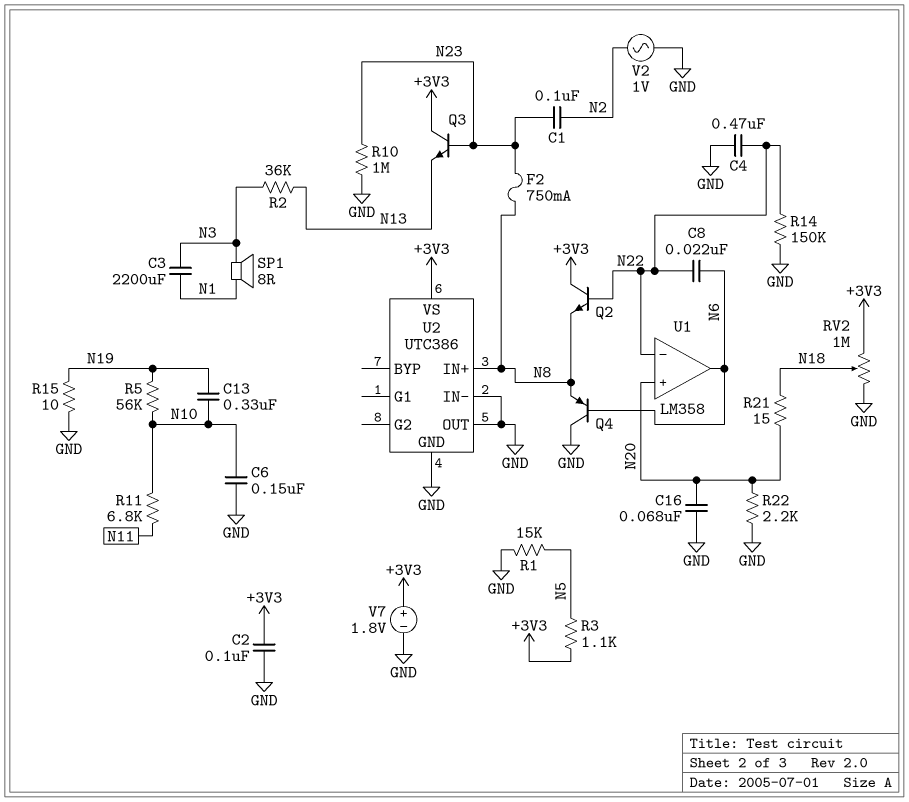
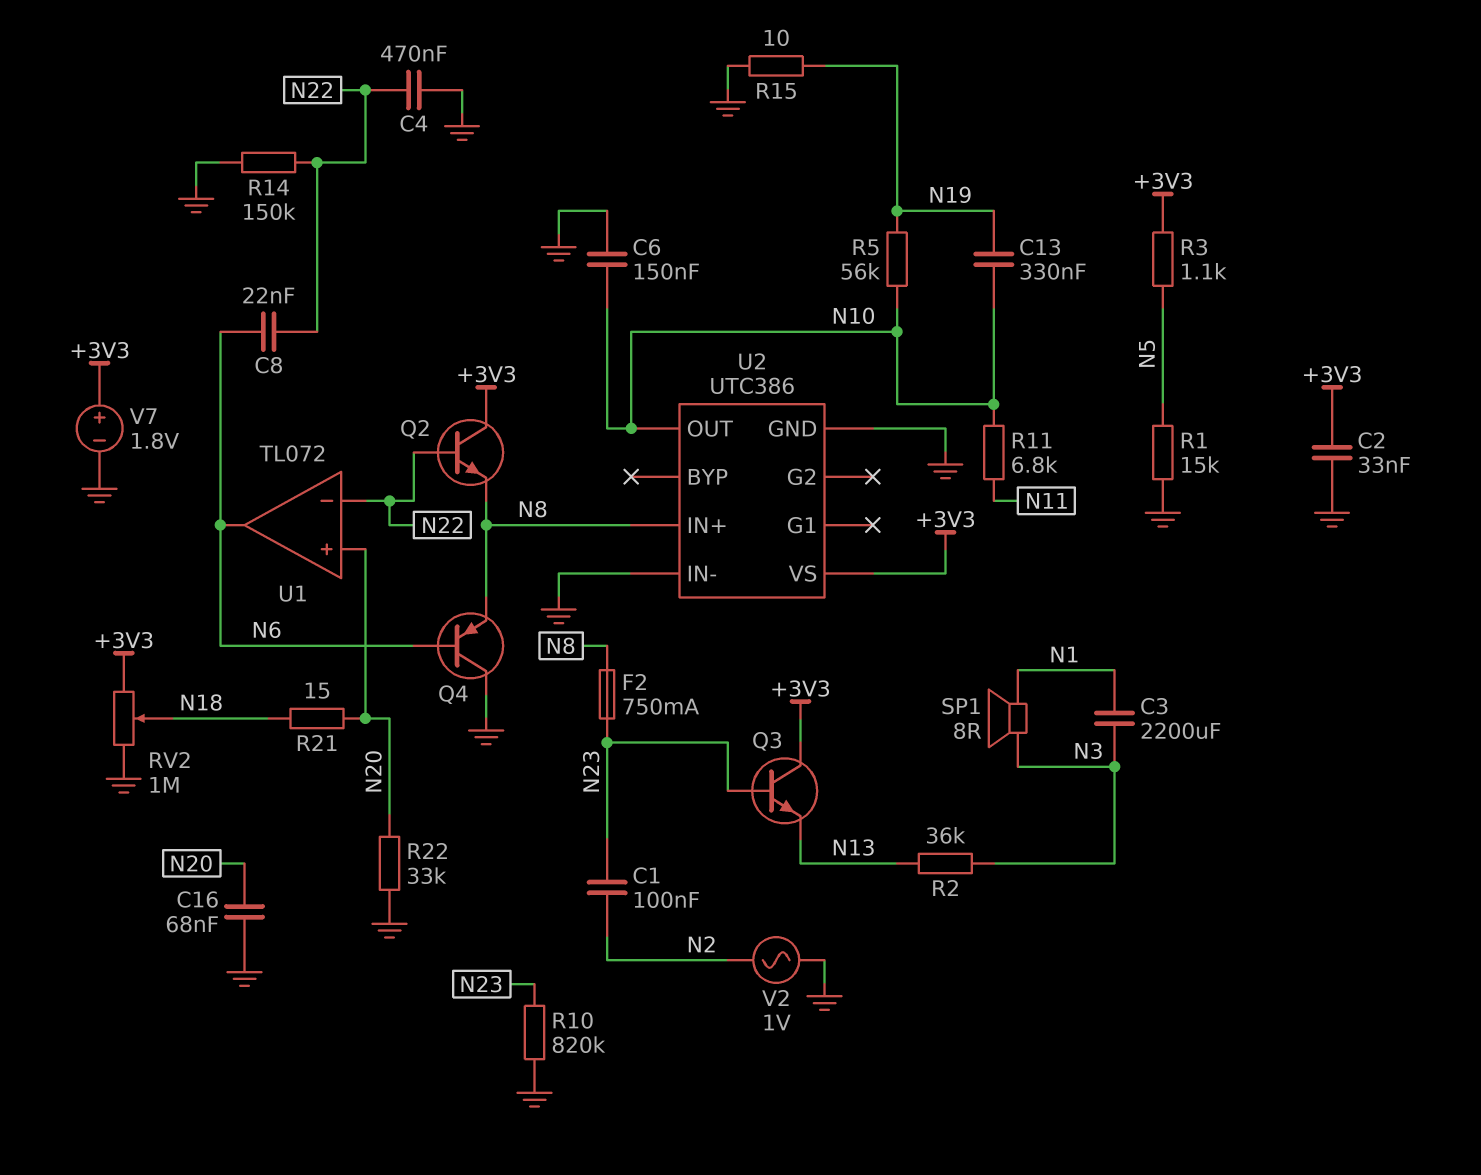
C2: 100nF (+3V3, GND) -> 33nF (+3V3, GND)
R10: 1M (GND, N23) -> 820k (GND, N23)
R22: 2.2k (GND, N20) -> 33k (GND, N20)
U1: LM358 -> TL072
U2 pin OUT: GND -> N10

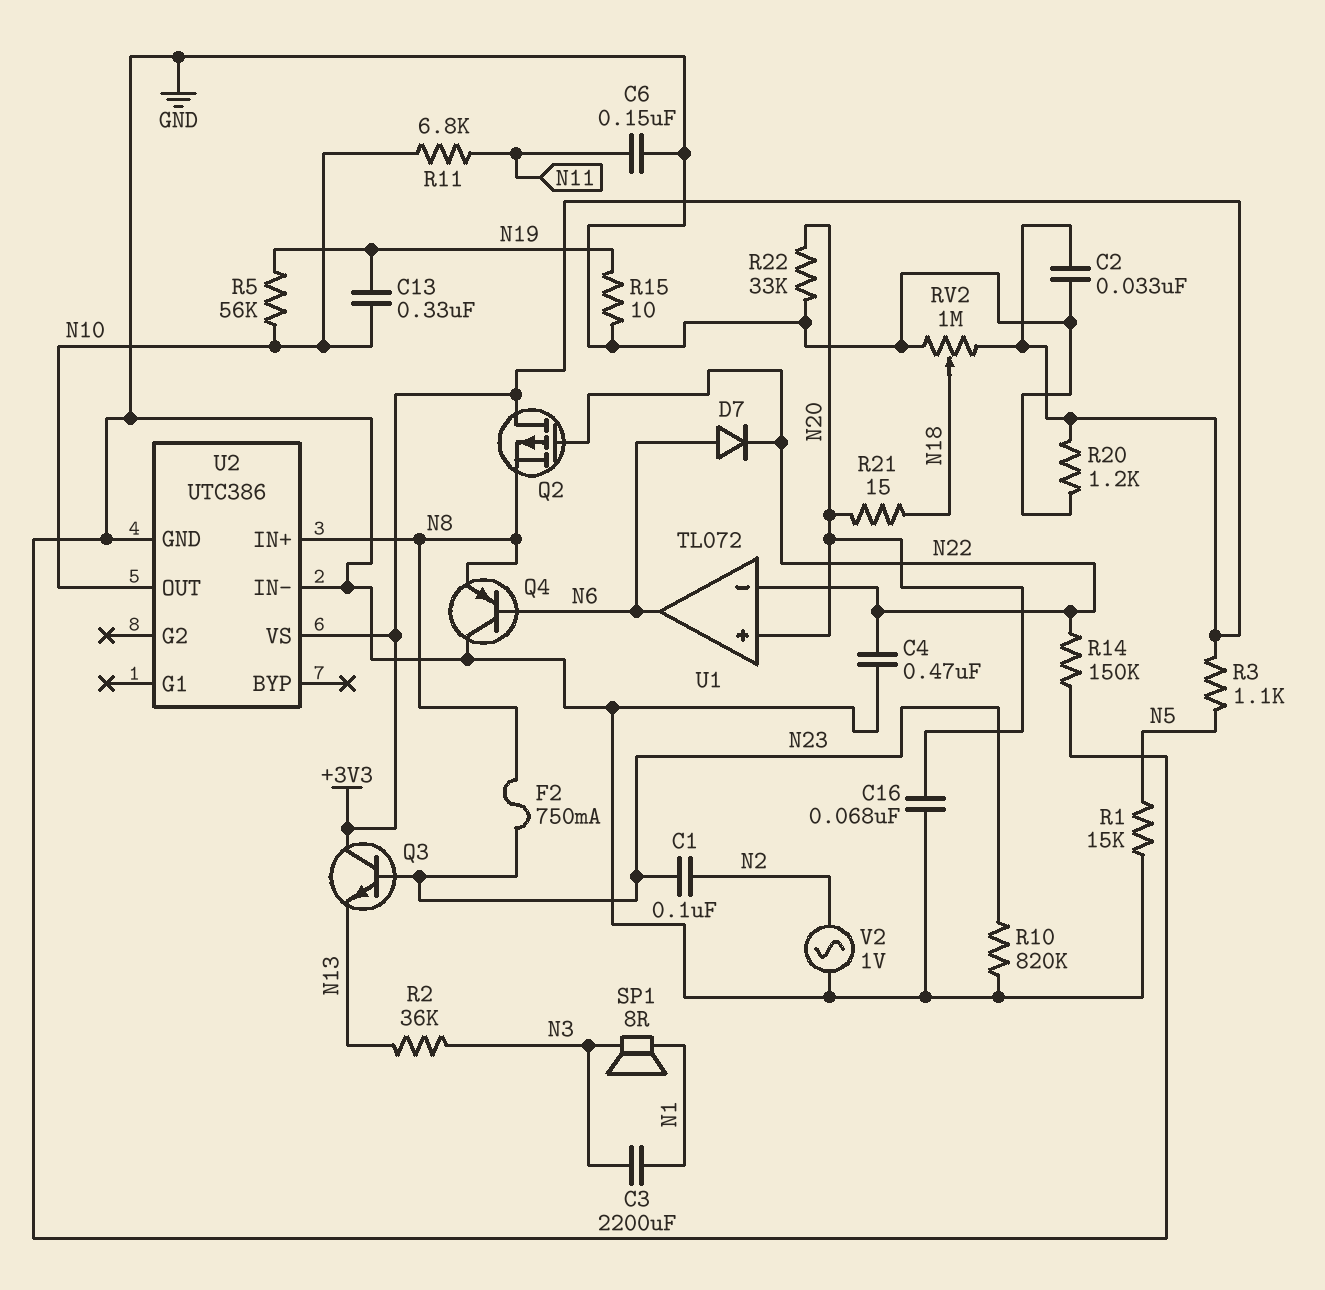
C6: 150nF (GND, N10) -> 150nF (GND, N11)
C8: 22nF (N6, N22) -> none
D7: none -> diode (A N6, K N22)
Q2: NPN (B N22, C +3V3, E N8) -> PMOS (G N22, D +3V3, S N8)
R20: none -> 1.2k (+3V3, GND)
V7: 1.8V (plus +3V3, minus GND) -> none

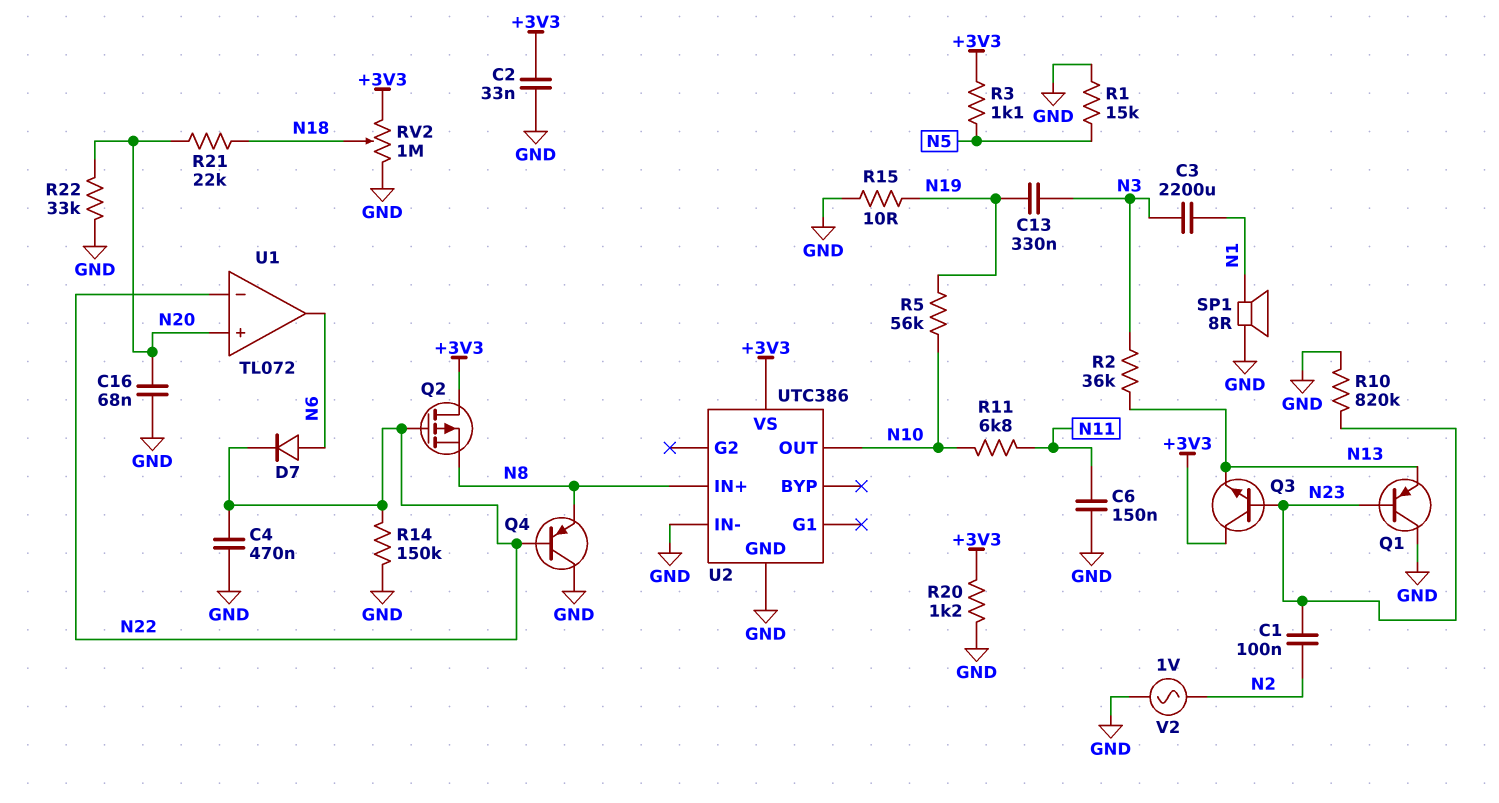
C13: 330nF (N10, N19) -> 330nF (N3, N19)
F2: 750mA (N8, N23) -> none
Q1: none -> PNP (B N23, C GND, E N13)
Q4: PNP (B N6, C GND, E N8) -> PNP (B N22, C GND, E N8)
R21: 15 (N18, N20) -> 22k (N18, N20)
SP1: speaker 8R (N1, N3) -> speaker 8R (GND, N1)

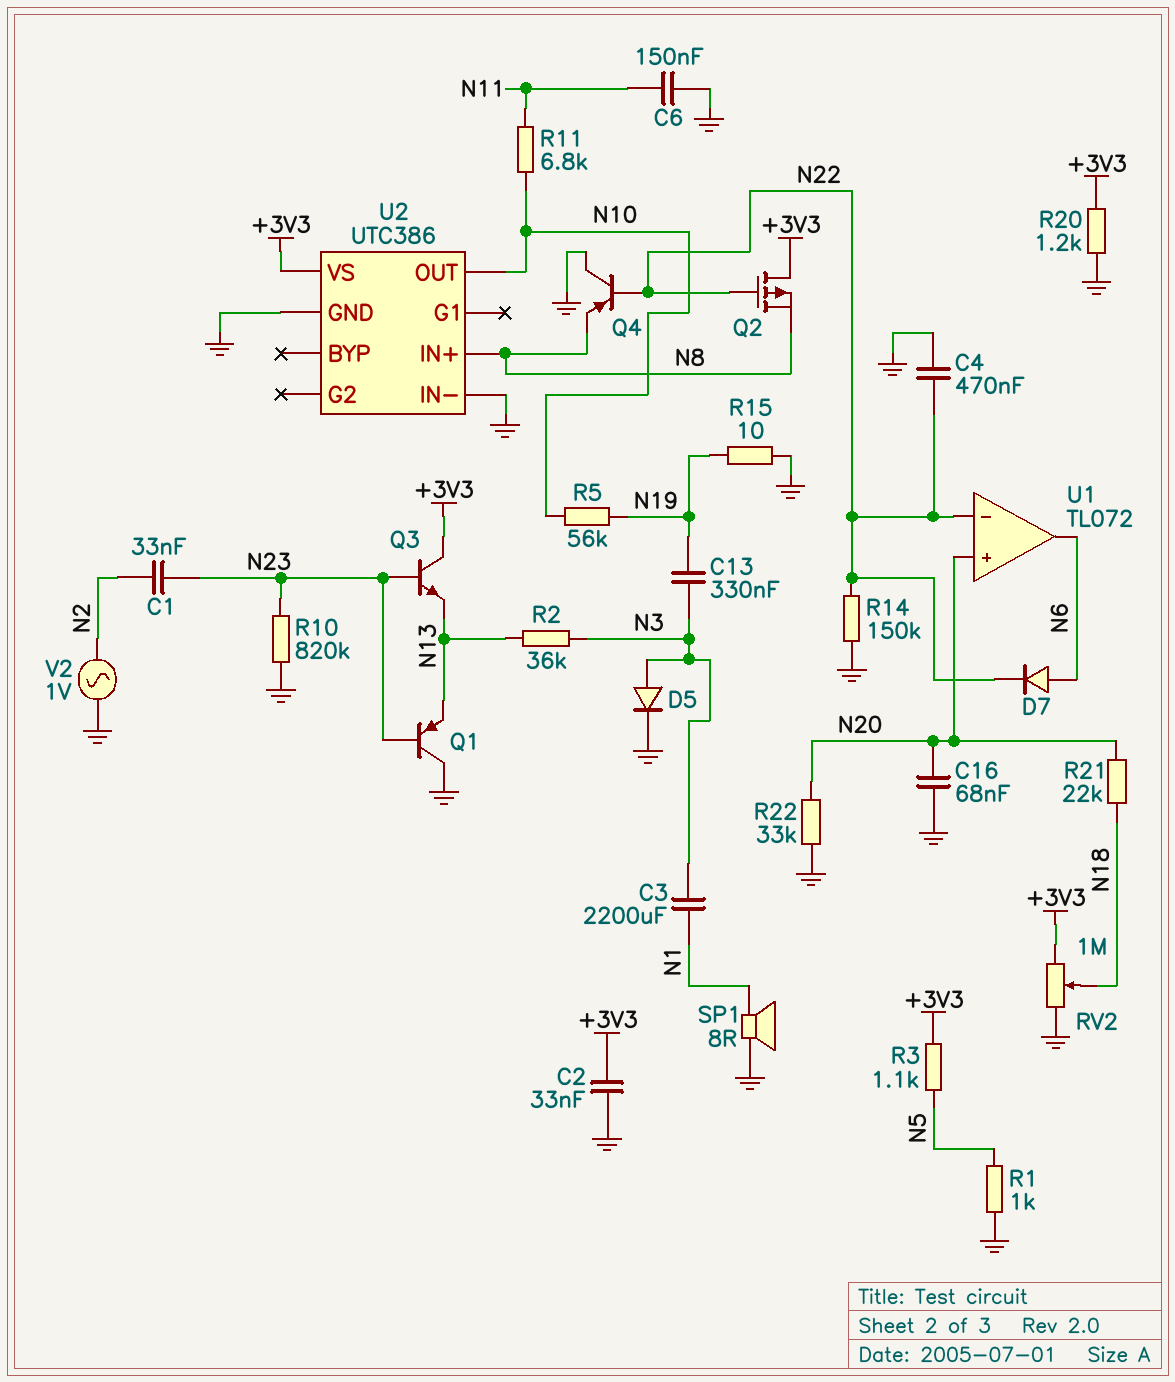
C1: 100nF (N2, N23) -> 33nF (N2, N23)
D5: none -> diode (A N3, K GND)
R1: 15k (GND, N5) -> 1k (GND, N5)

